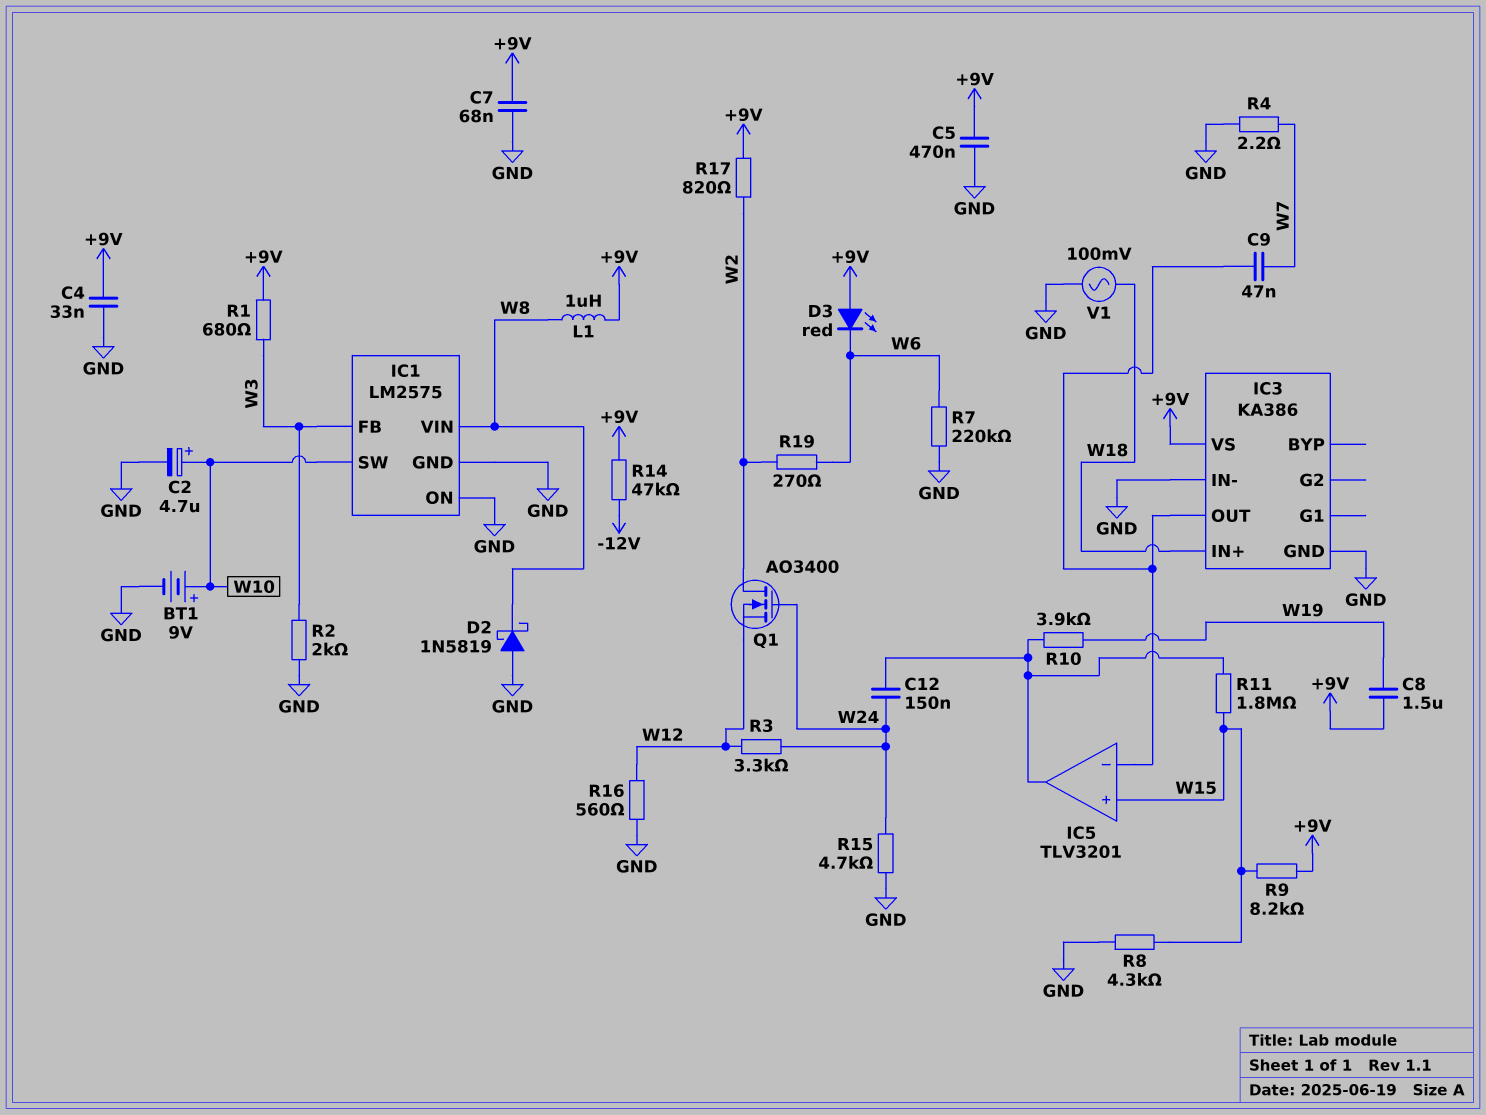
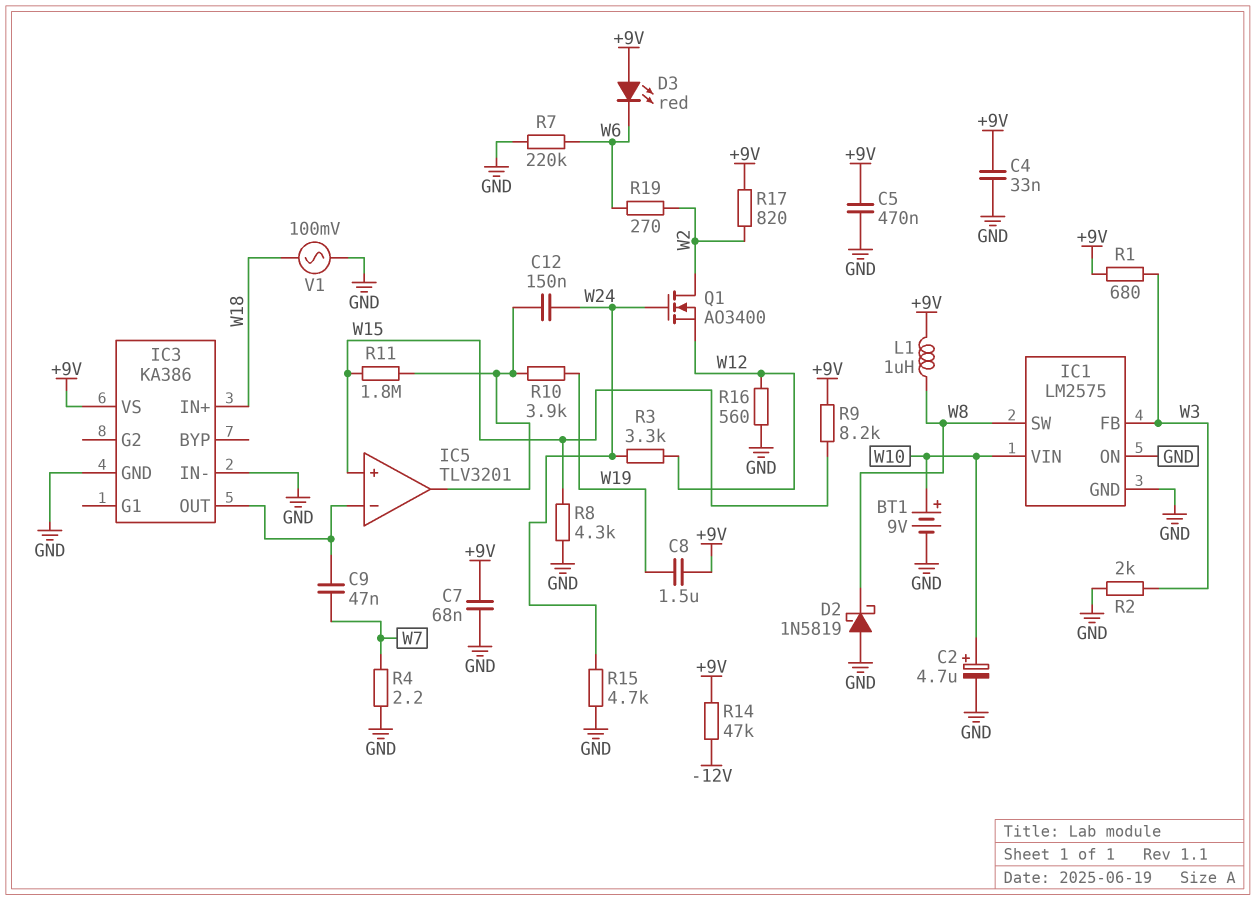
IC1 pin SW: W10 -> W8
IC1 pin VIN: W8 -> W10

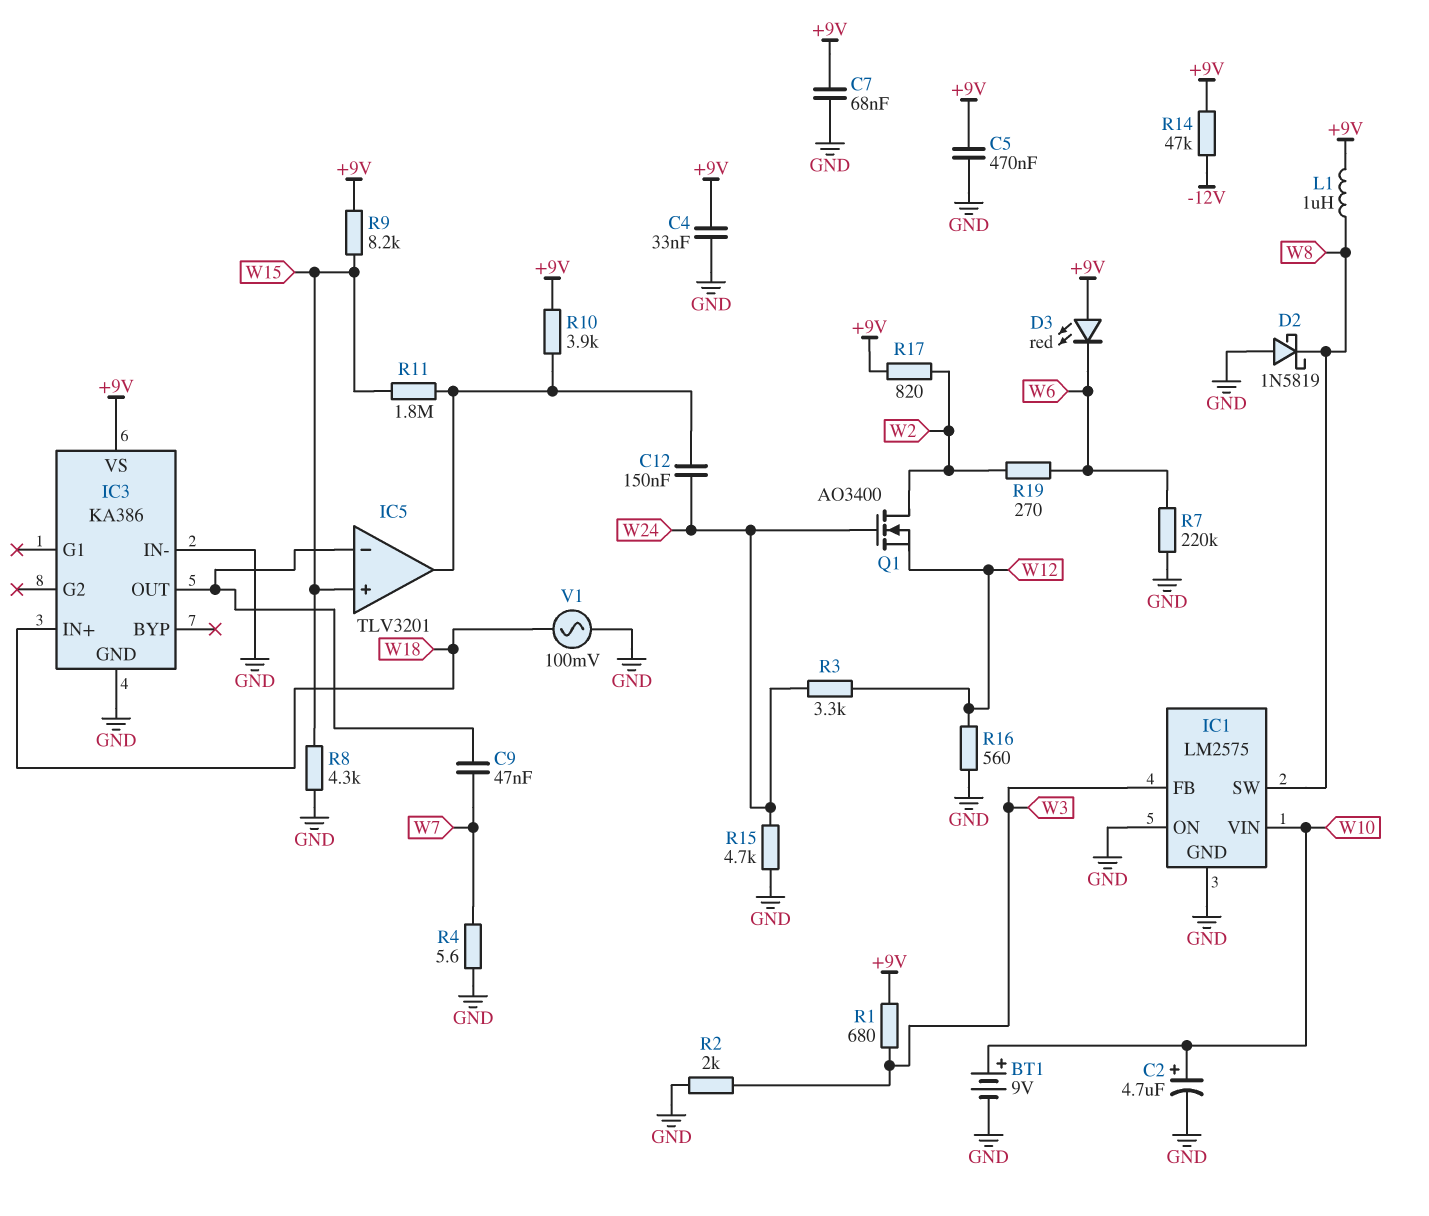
C8: 1.5uF (+9V, W19) -> none
R4: 2.2 (GND, W7) -> 5.6 (GND, W7)
R10: 3.9k (IC5/out, W19) -> 3.9k (+9V, IC5/out)

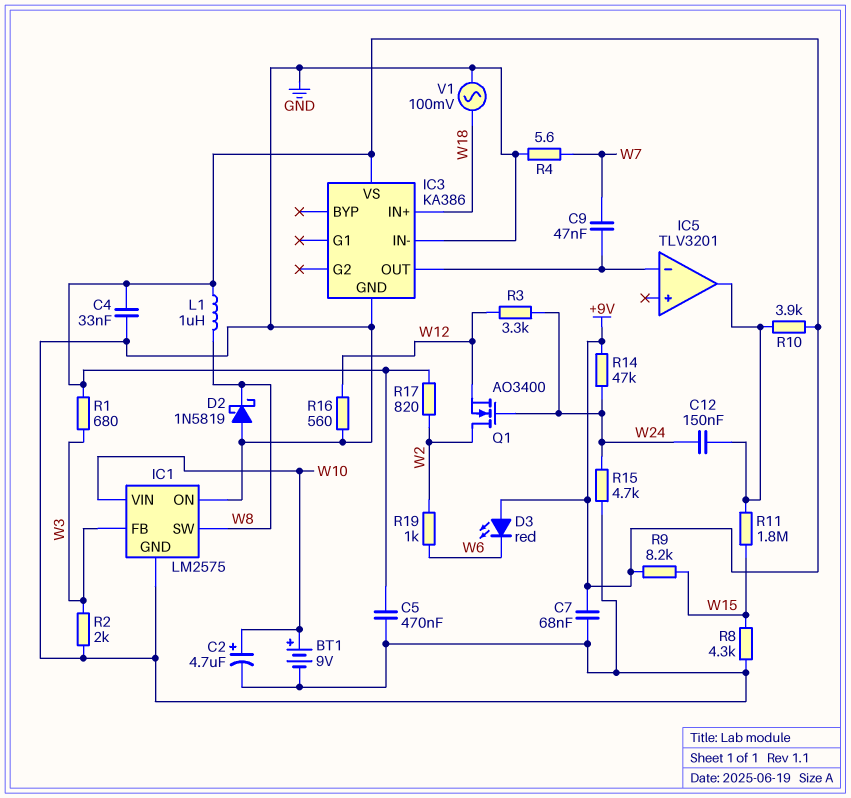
IC5 pin in+: W15 -> none
R7: 220k (GND, W6) -> none
R14: 47k (+9V, -12V) -> 47k (+9V, W24)
R19: 270 (W2, W6) -> 1k (W2, W6)

